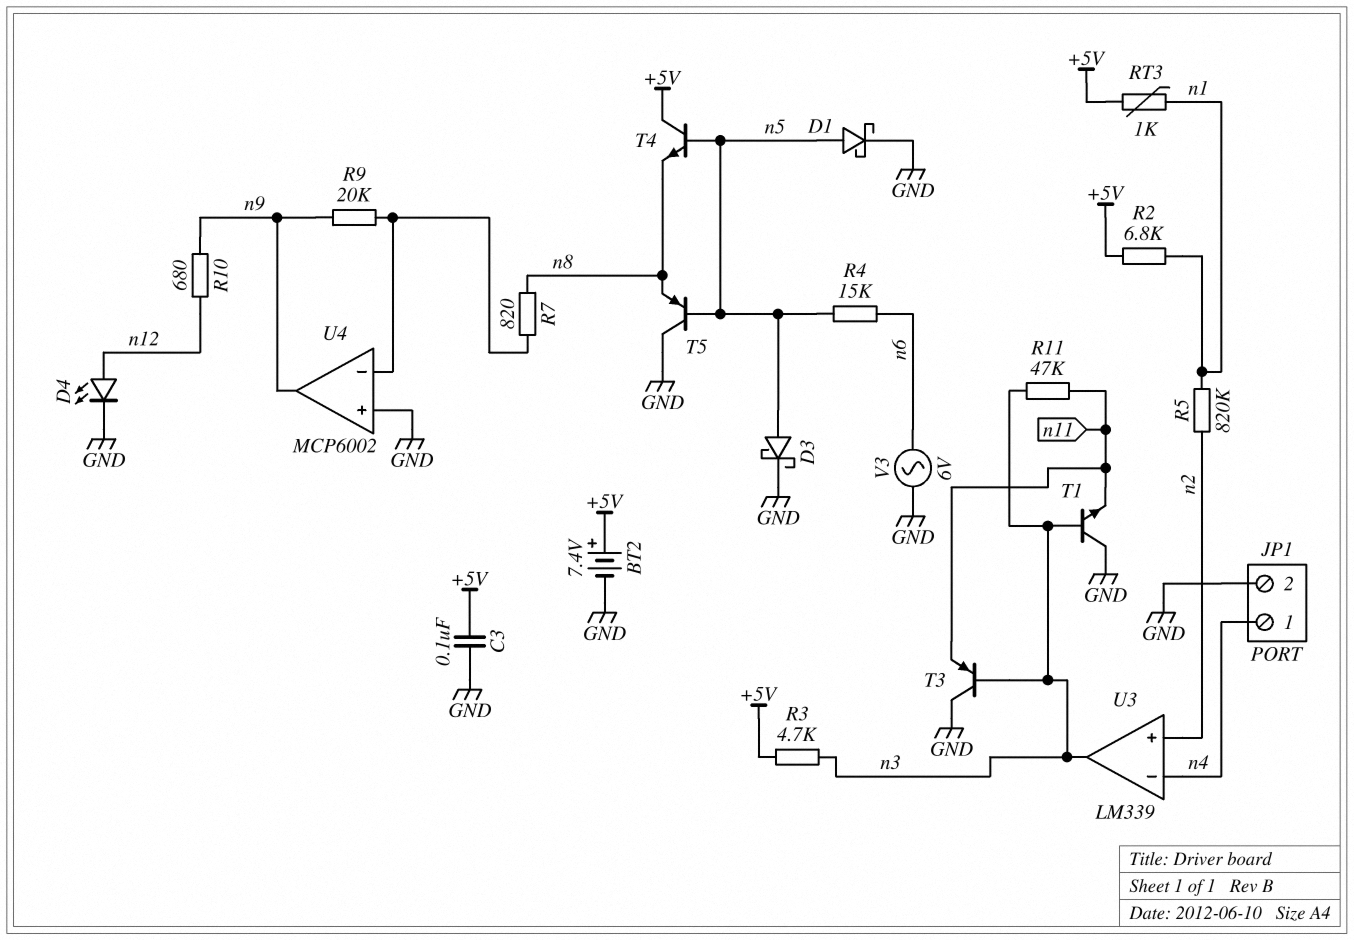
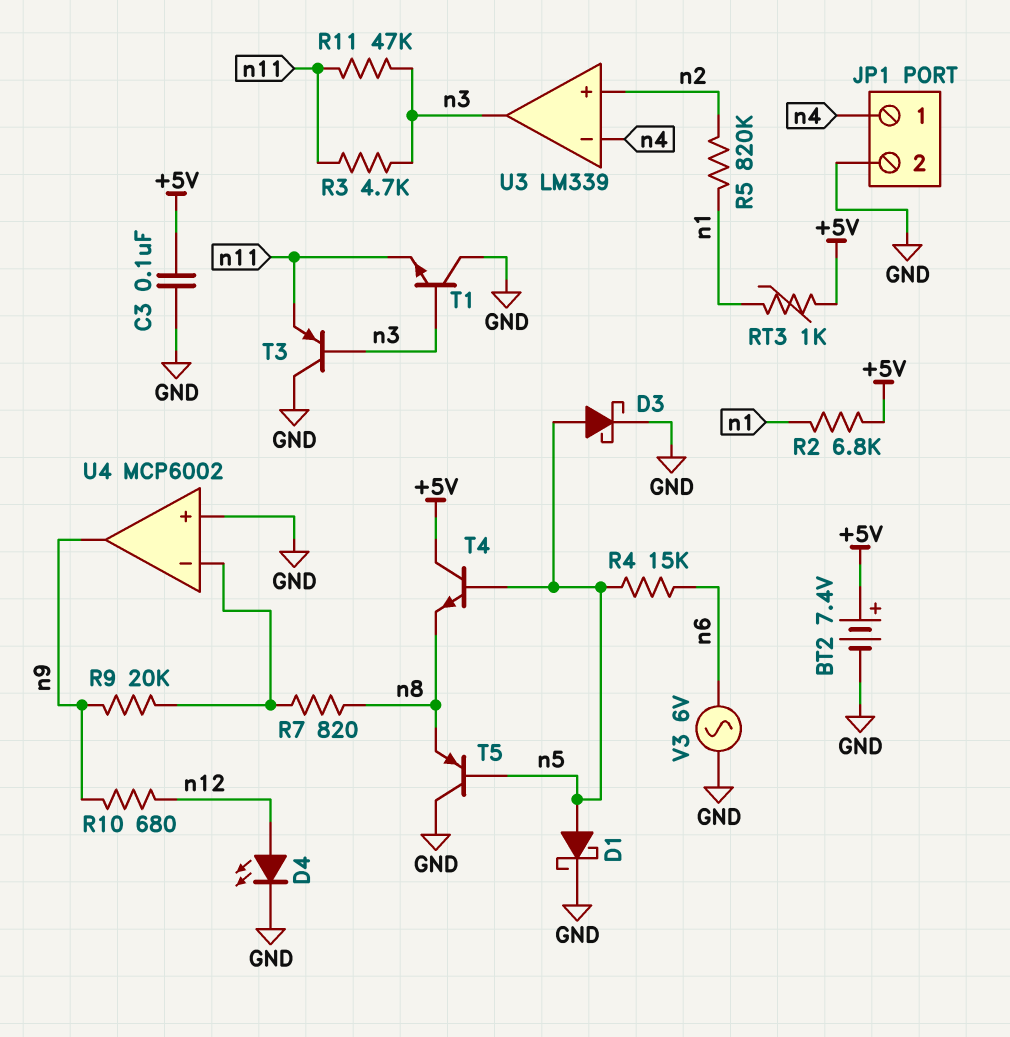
R3: 4.7k (+5V, n3) -> 4.7k (n3, n11)

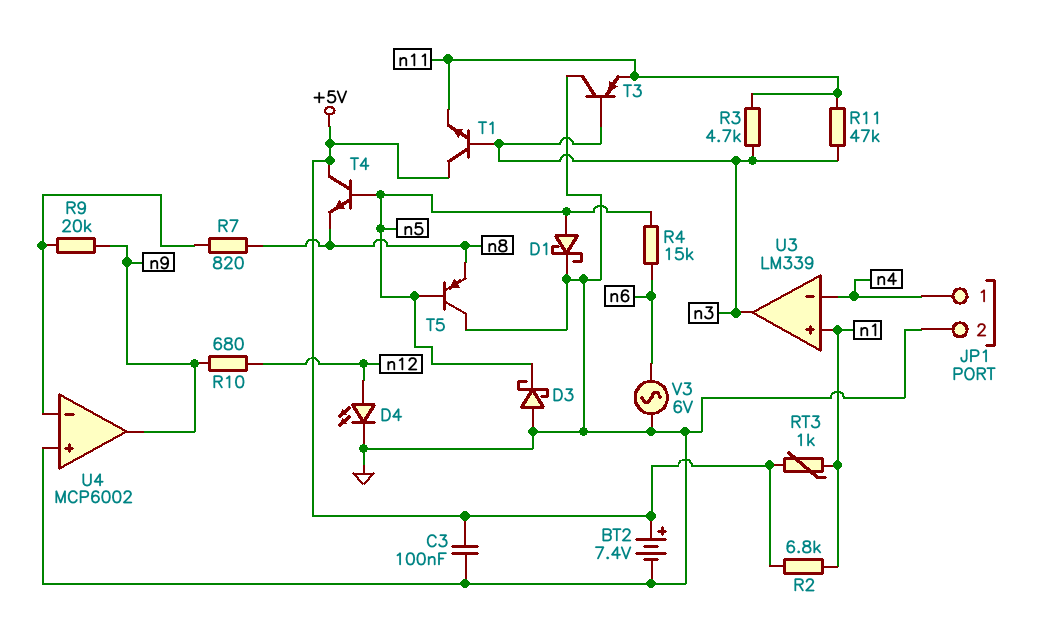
D3: schottky (A n5, K GND) -> schottky (A GND, K n5)
R5: 820k (n1, n2) -> none
T1: NPN (B n3, C GND, E n11) -> NPN (B n3, C +5V, E n11)
U3 pin in+: n2 -> n1

